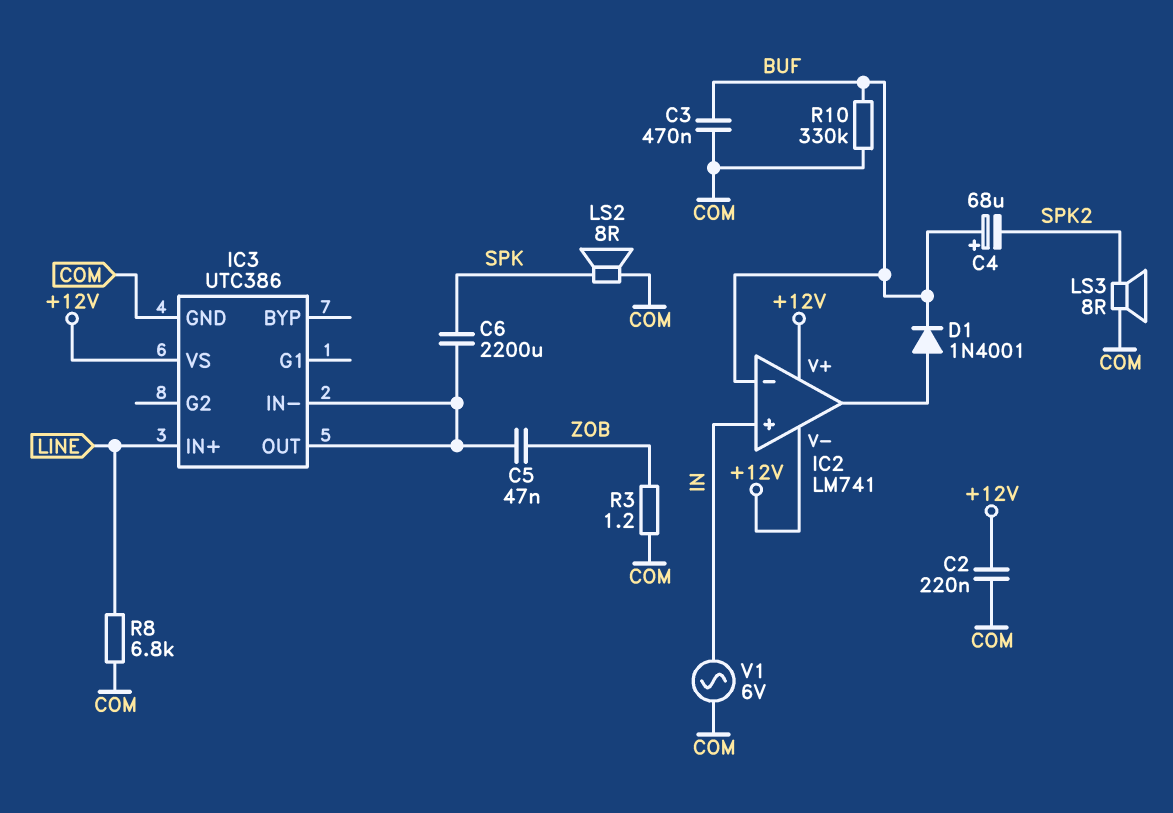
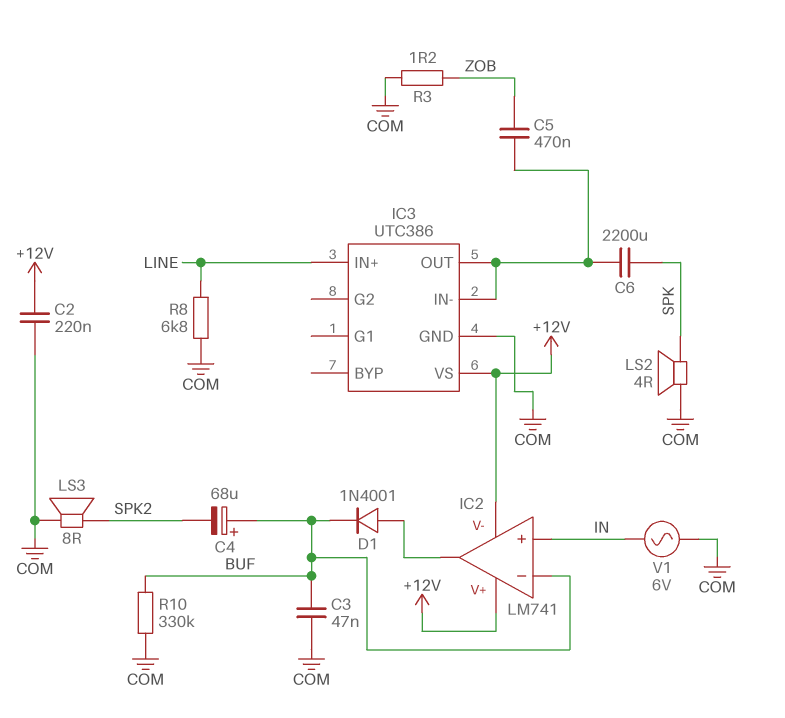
C3: 470nF (BUF, COM) -> 47nF (BUF, COM)
C5: 47nF (IC3/IN-, ZOB) -> 470nF (IC3/IN-, ZOB)
LS2: speaker 8R (COM, SPK) -> speaker 4R (COM, SPK)

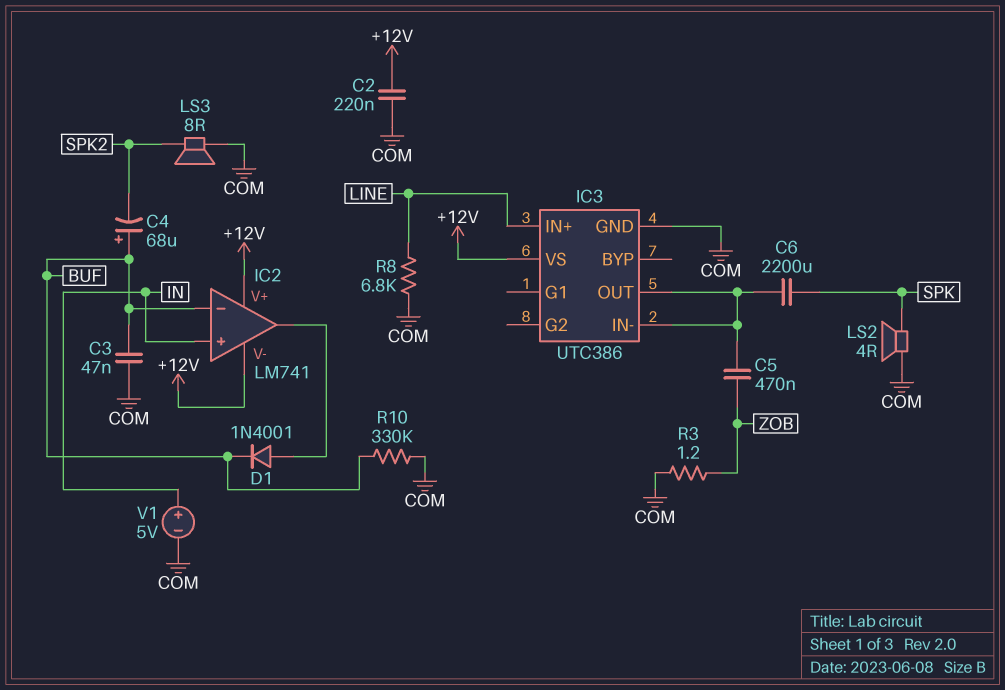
V1: AC 6V (COM, IN) -> 5V (plus IN, minus COM)

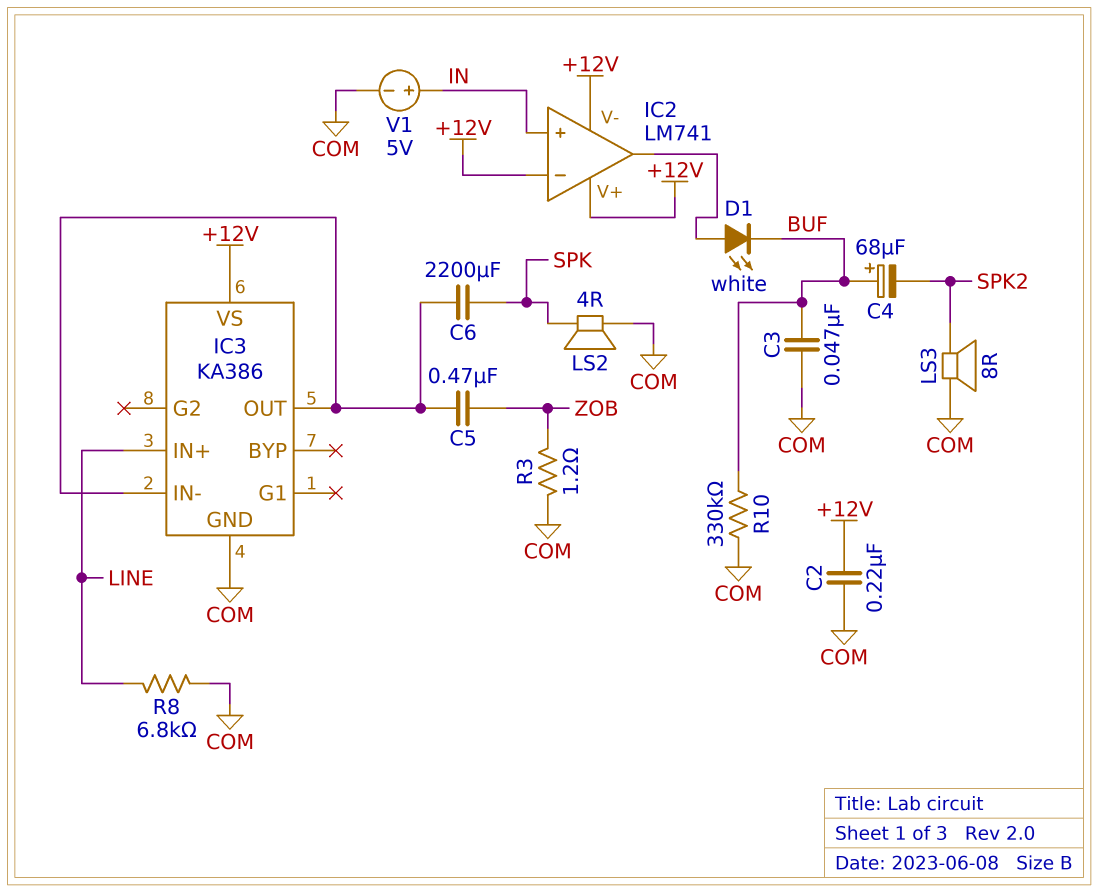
D1: diode 1N4001 (A IC2/out, K BUF) -> LED white (A IC2/out, K BUF)
IC2 pin in-: BUF -> +12V
IC3: UTC386 -> KA386

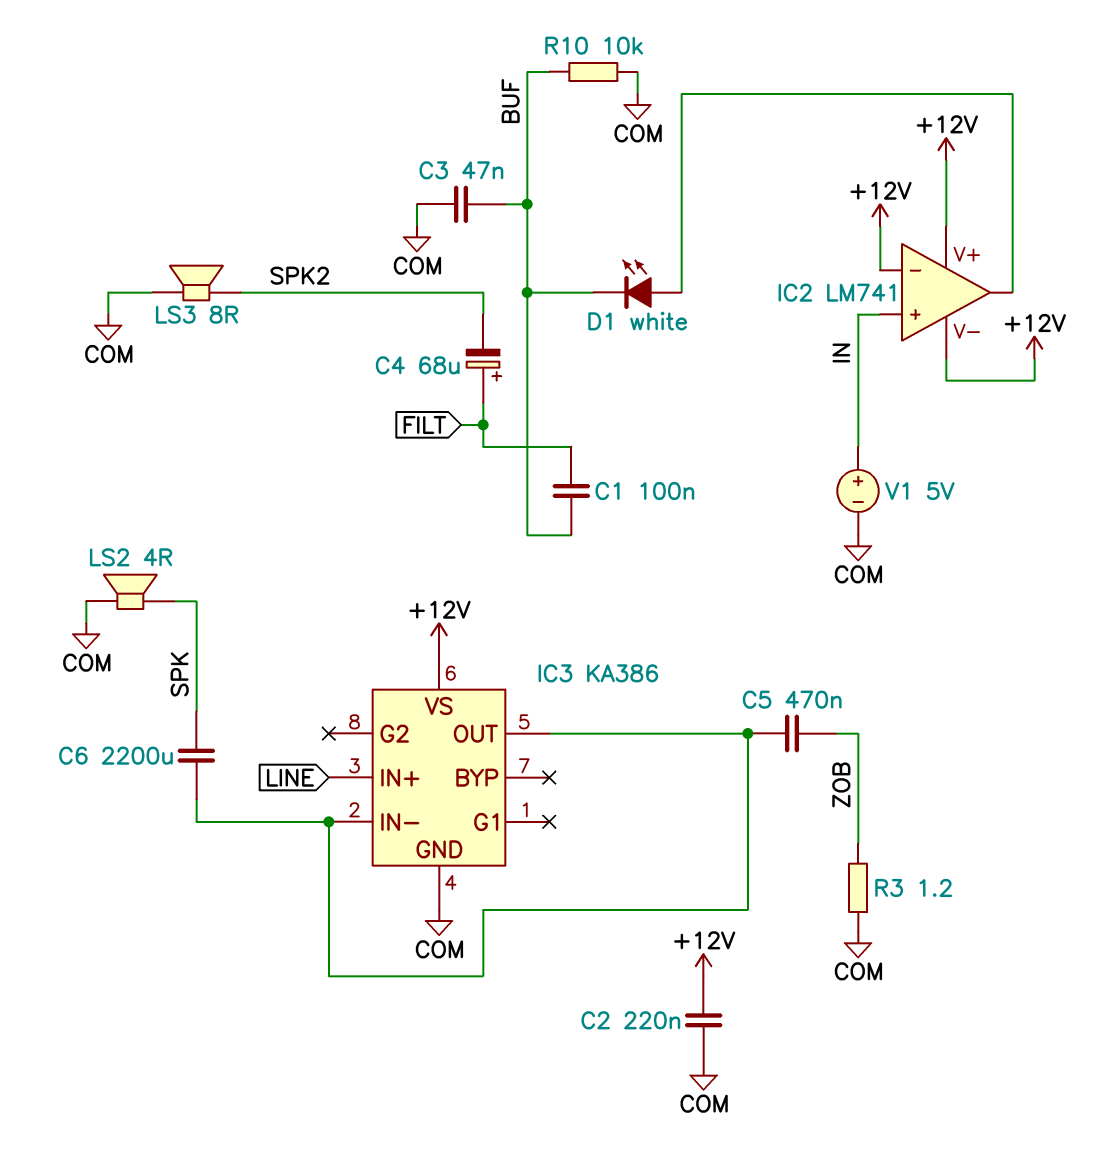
C1: none -> 100nF (BUF, FILT)
C4: 68uF (plus BUF, minus SPK2) -> 68uF (plus FILT, minus SPK2)
R8: 6.8k (COM, LINE) -> none
R10: 330k (BUF, COM) -> 10k (BUF, COM)

